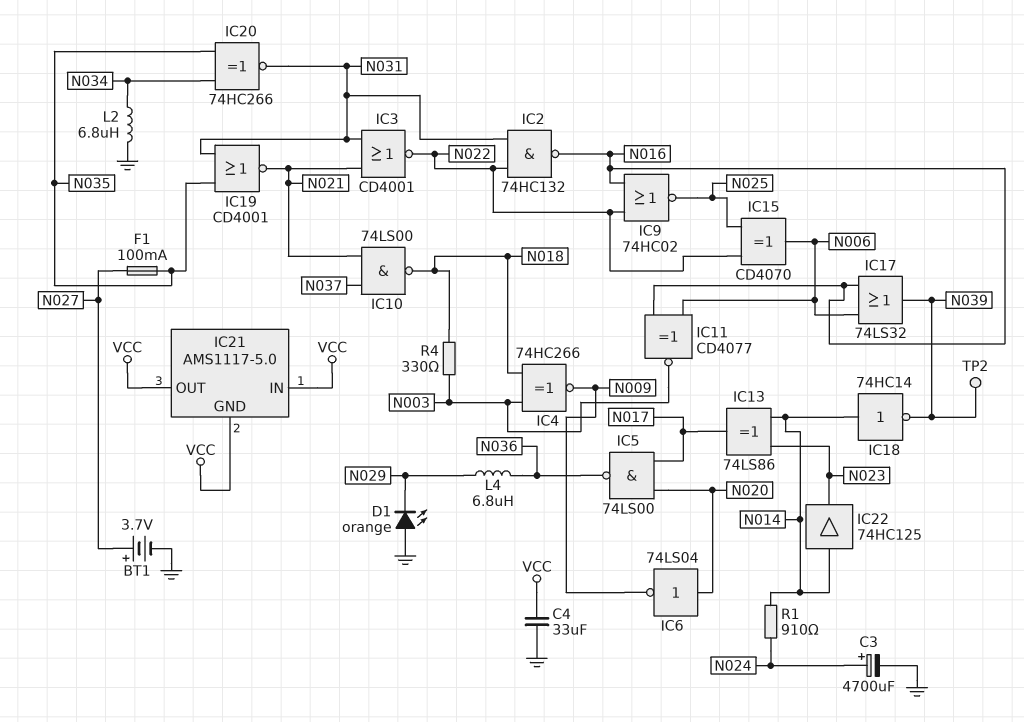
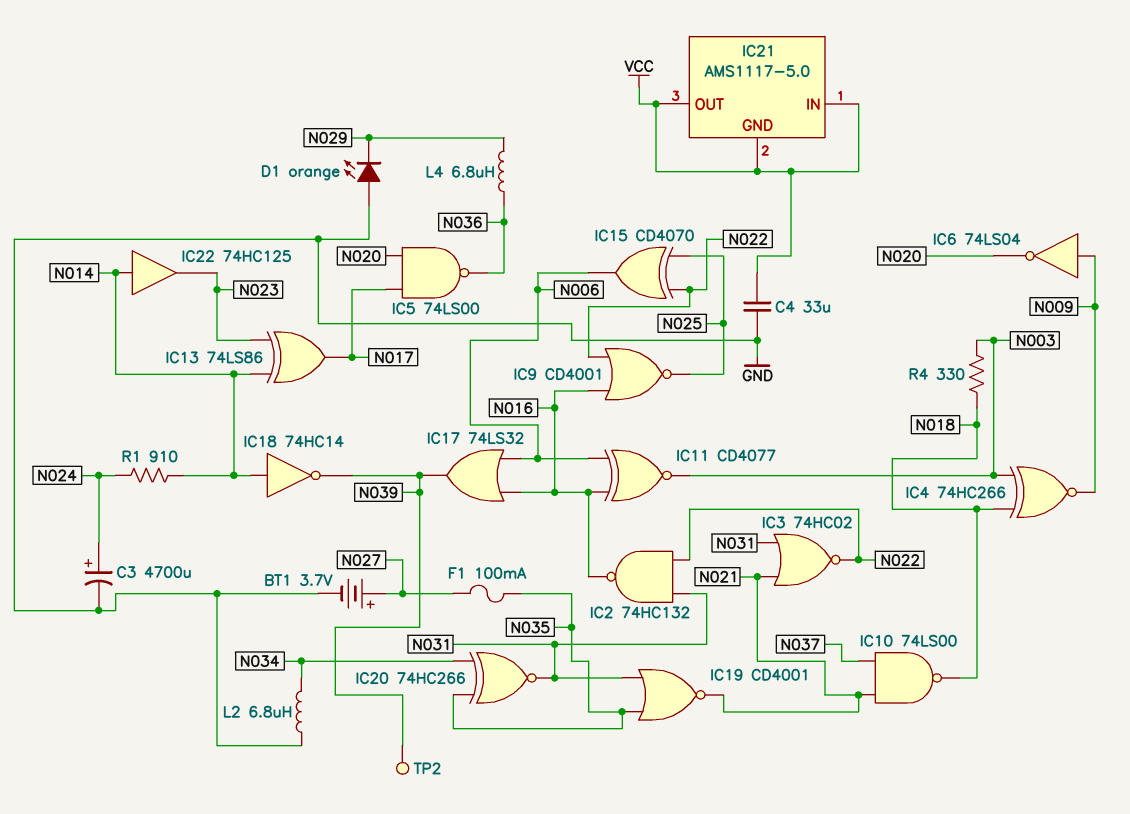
IC3: NOR CD4001 (in N021, in N031, out N022) -> NOR 74HC02 (in N021, in N031, out N022)
IC6: NOT 74LS04 (in N020, out N009) -> NOT 74LS04 (in N009, out N020)
IC9: NOR 74HC02 (in N016, in N022, out N025) -> NOR CD4001 (in N016, in N022, out N025)

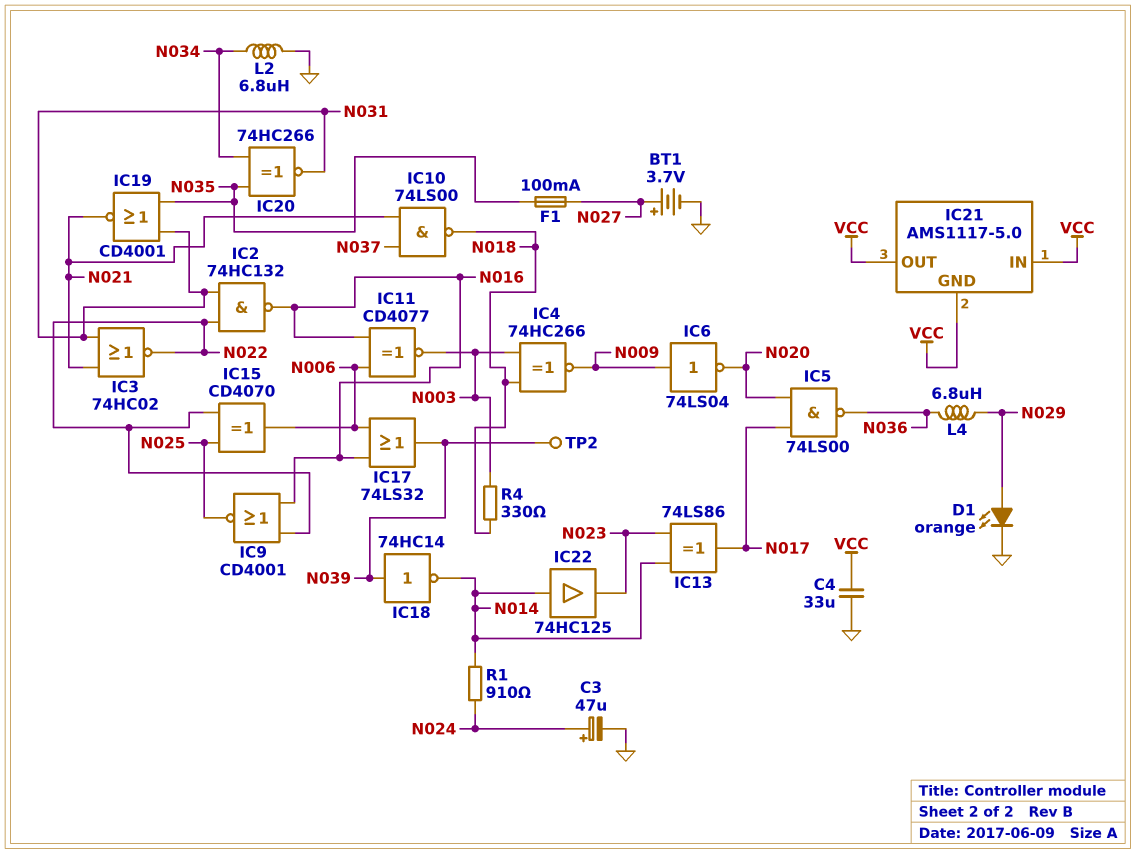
C3: 4700uF (plus N024, minus GND) -> 47uF (plus N024, minus GND)
D1: LED orange (A GND, K N029) -> LED orange (A N029, K GND)
IC18: NOT 74HC14 (in N014, out N039) -> NOT 74HC14 (in N039, out N014)

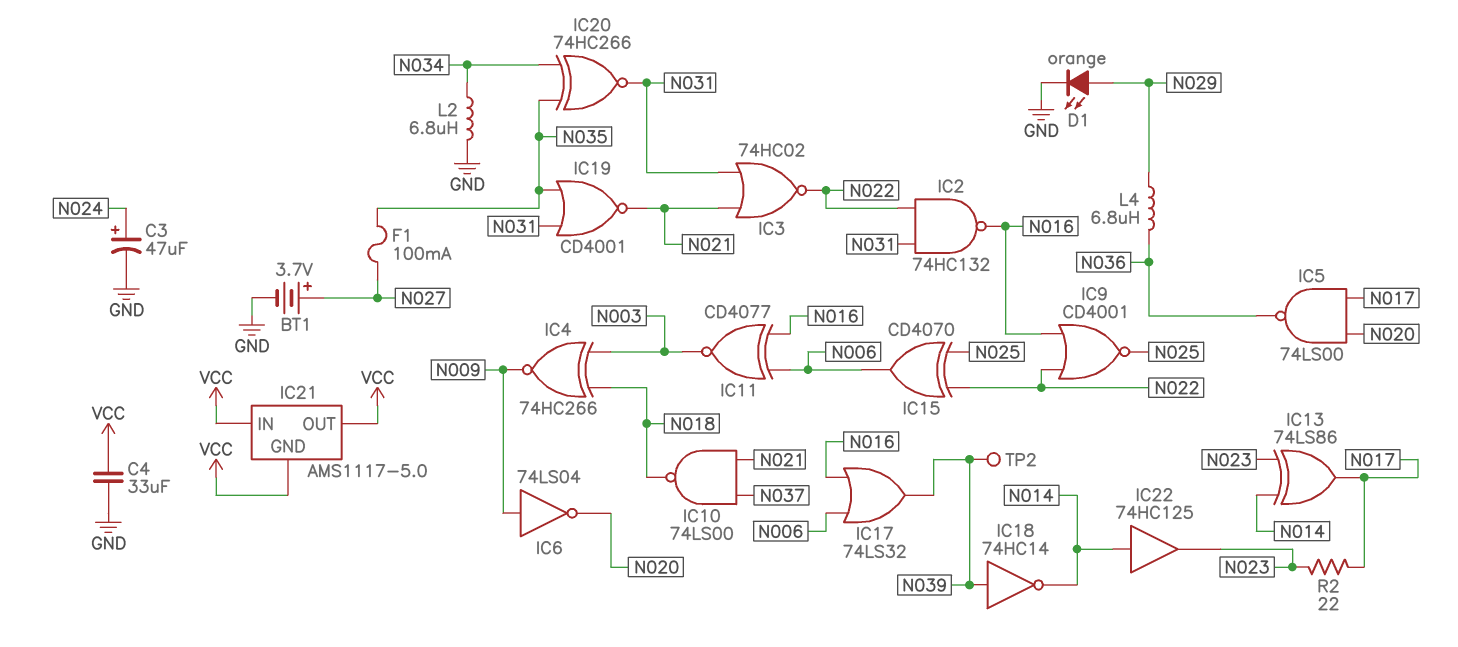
R1: 910 (N014, N024) -> none
R2: none -> 22 (N017, N023)
R4: 330 (N003, N018) -> none

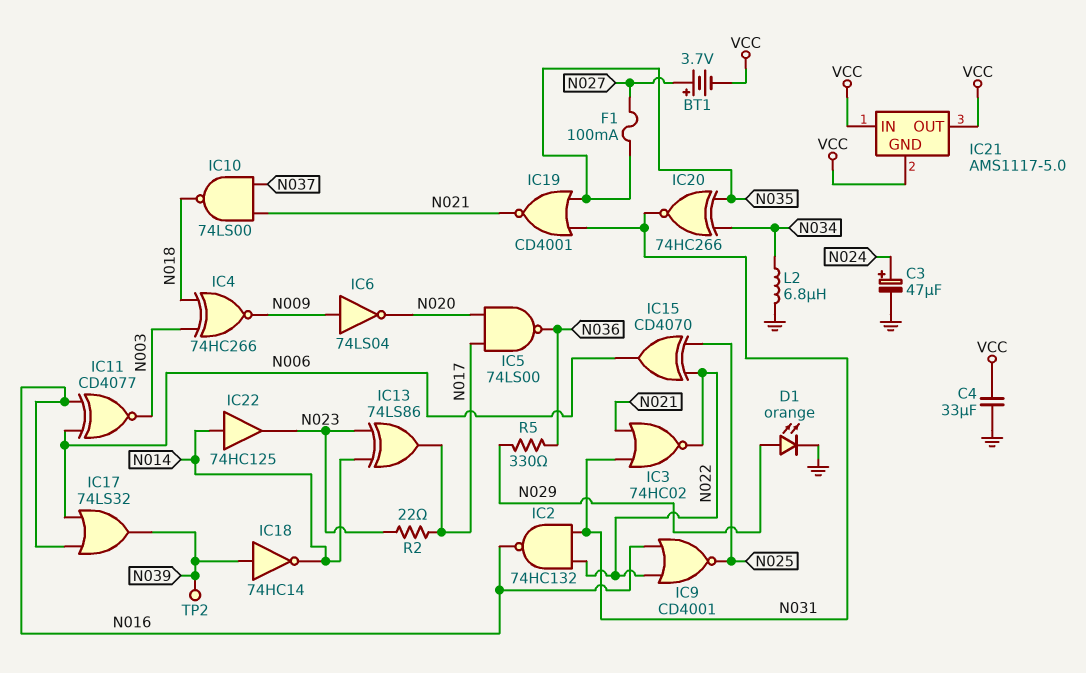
BT1: 3.7V (plus N027, minus GND) -> 3.7V (plus N027, minus VCC)
L4: 6.8uH (N029, N036) -> none
R5: none -> 330 (N029, N036)

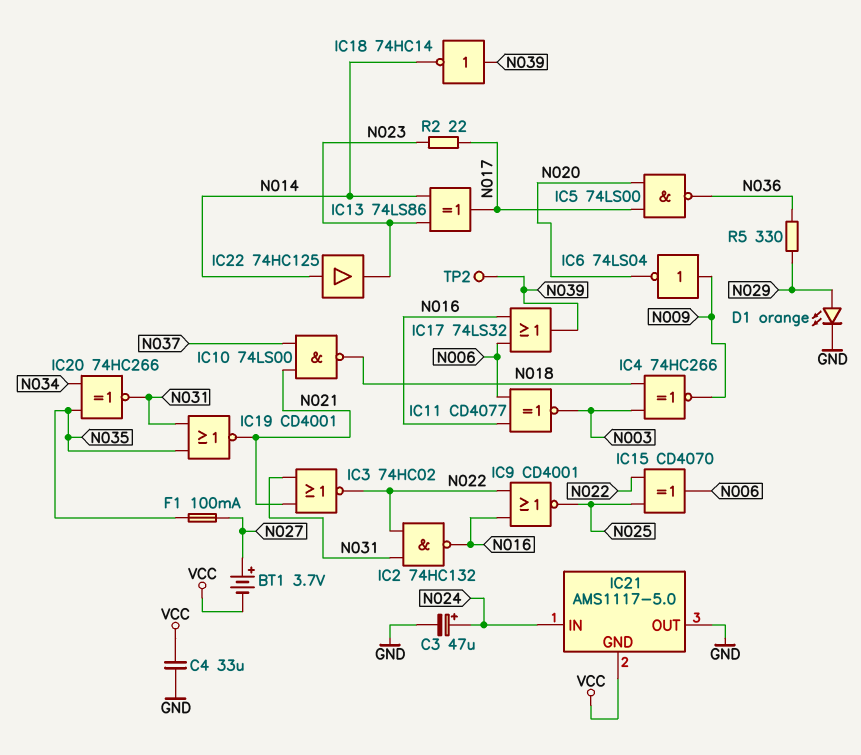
IC21 pin IN: VCC -> N024
IC21 pin OUT: VCC -> GND
L2: 6.8uH (GND, N034) -> none

